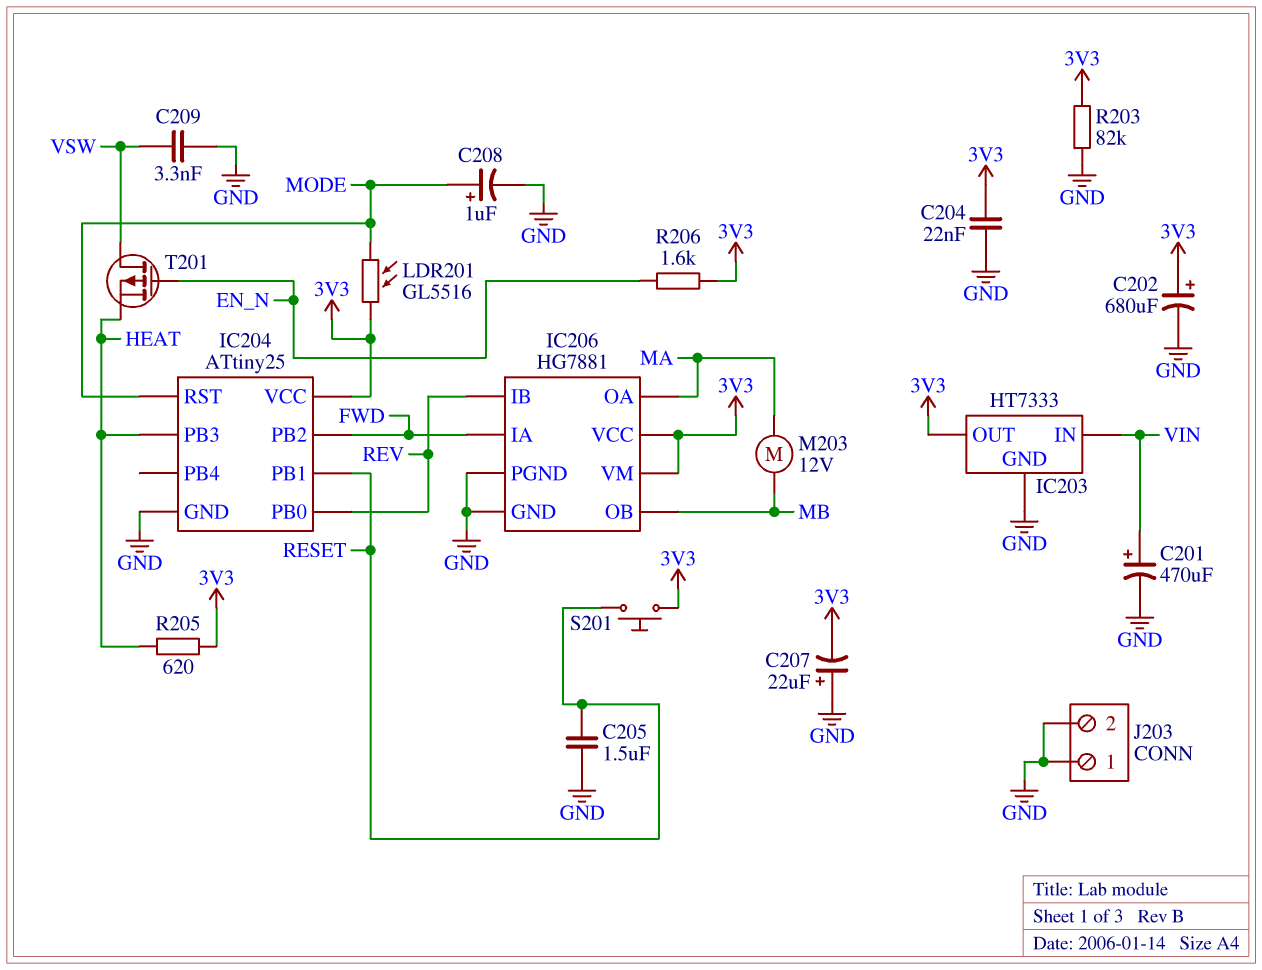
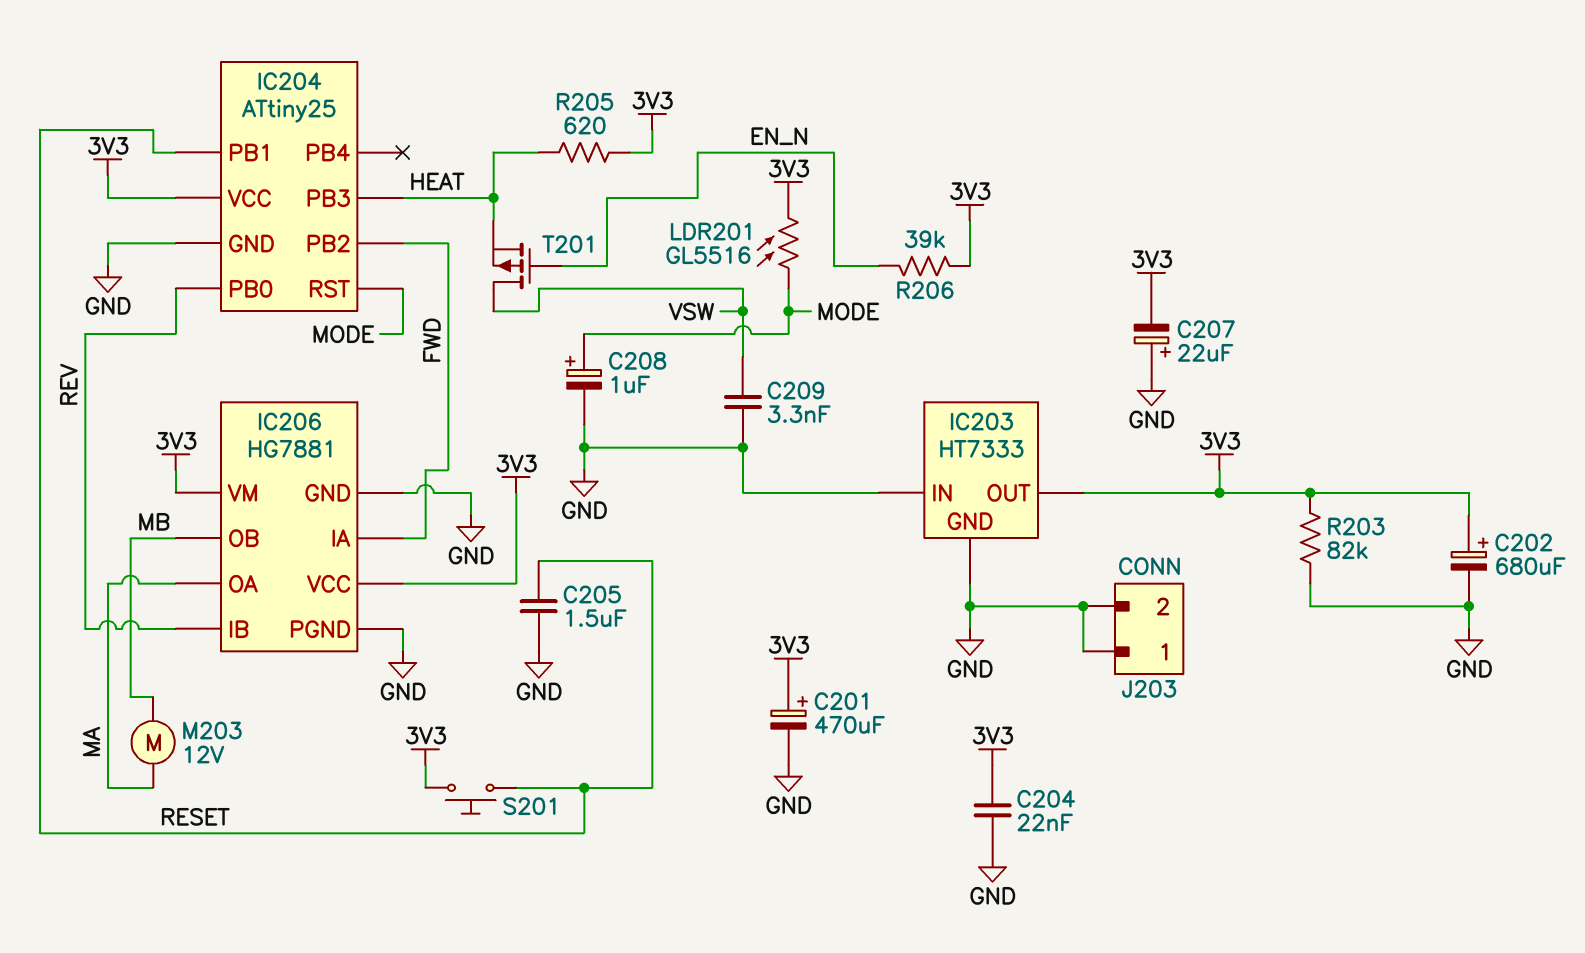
C201: 470uF (plus VIN, minus GND) -> 470uF (plus 3V3, minus GND)
IC203 pin IN: VIN -> GND
R206: 1.6k (3V3, EN_N) -> 39k (3V3, EN_N)

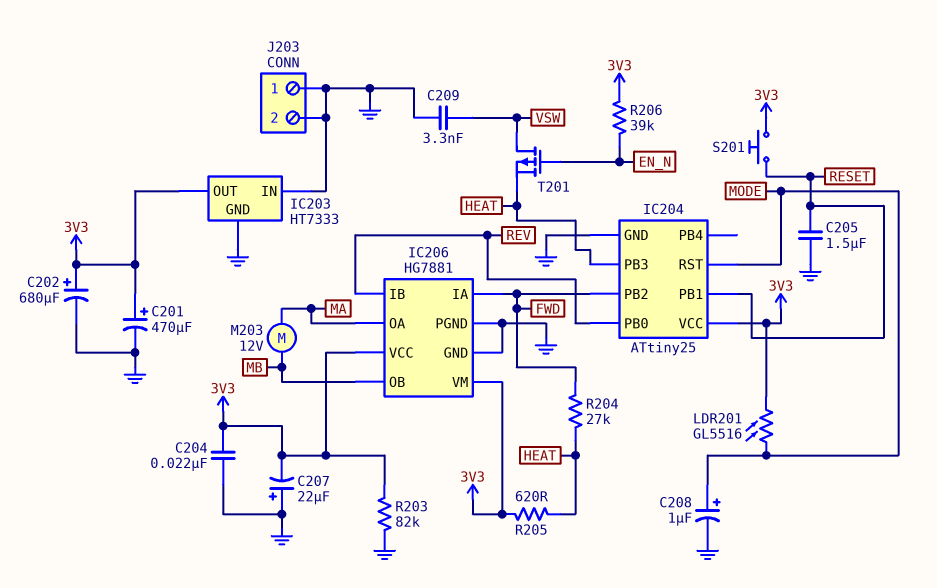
R204: none -> 27k (FWD, HEAT)

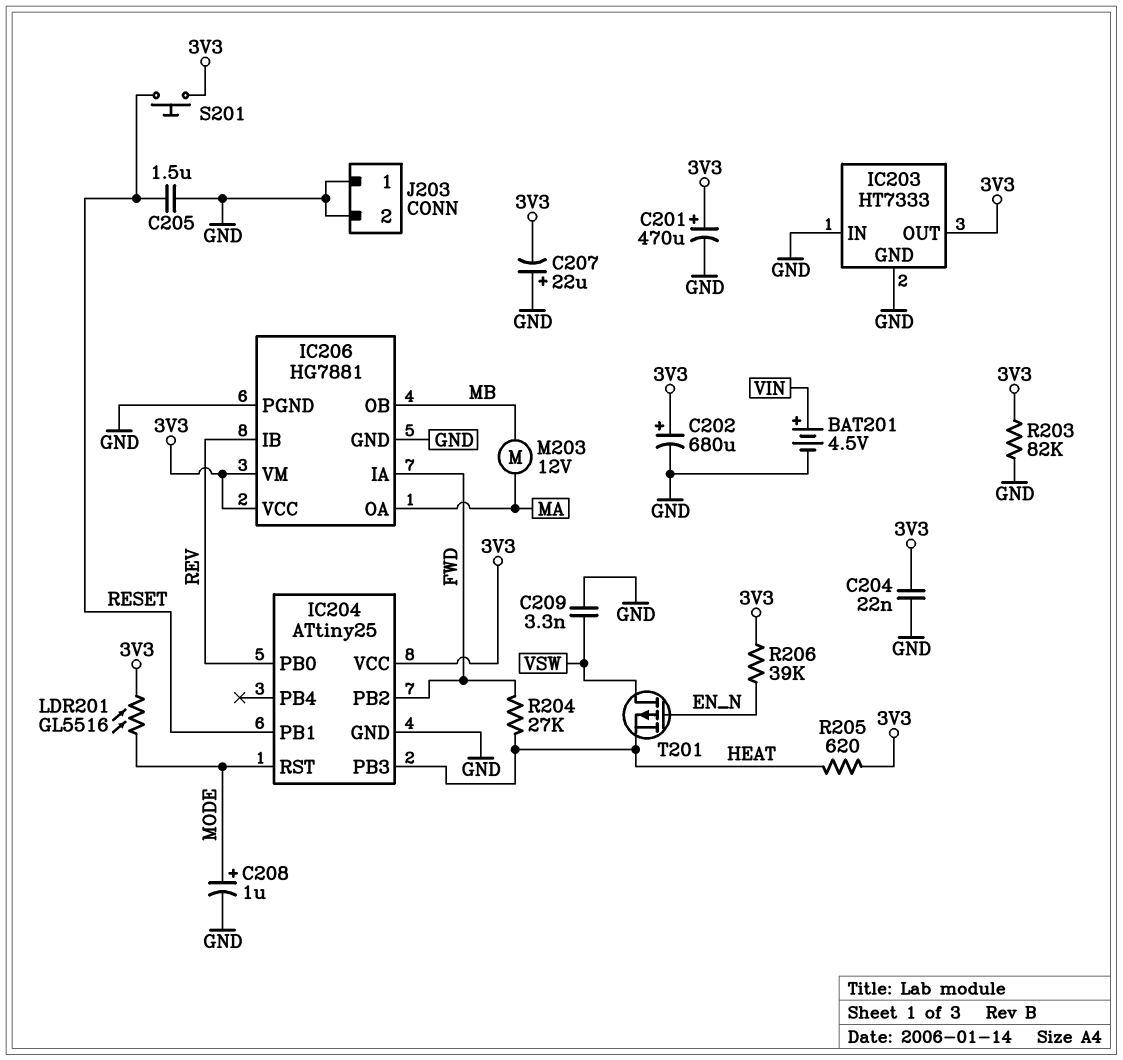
BAT201: none -> 4.5V (plus VIN, minus GND)

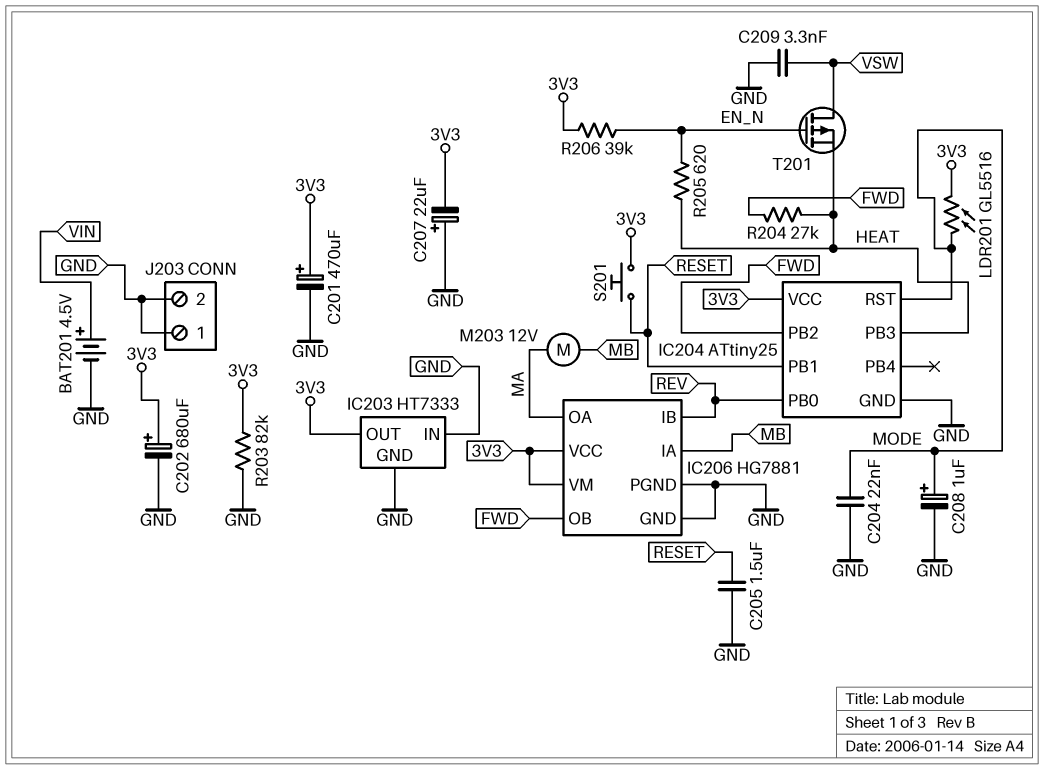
C204: 22nF (3V3, GND) -> 22nF (GND, MODE)
IC206 pin IA: FWD -> MB
IC206 pin OB: MB -> FWD
R205: 620 (3V3, HEAT) -> 620 (EN_N, HEAT)

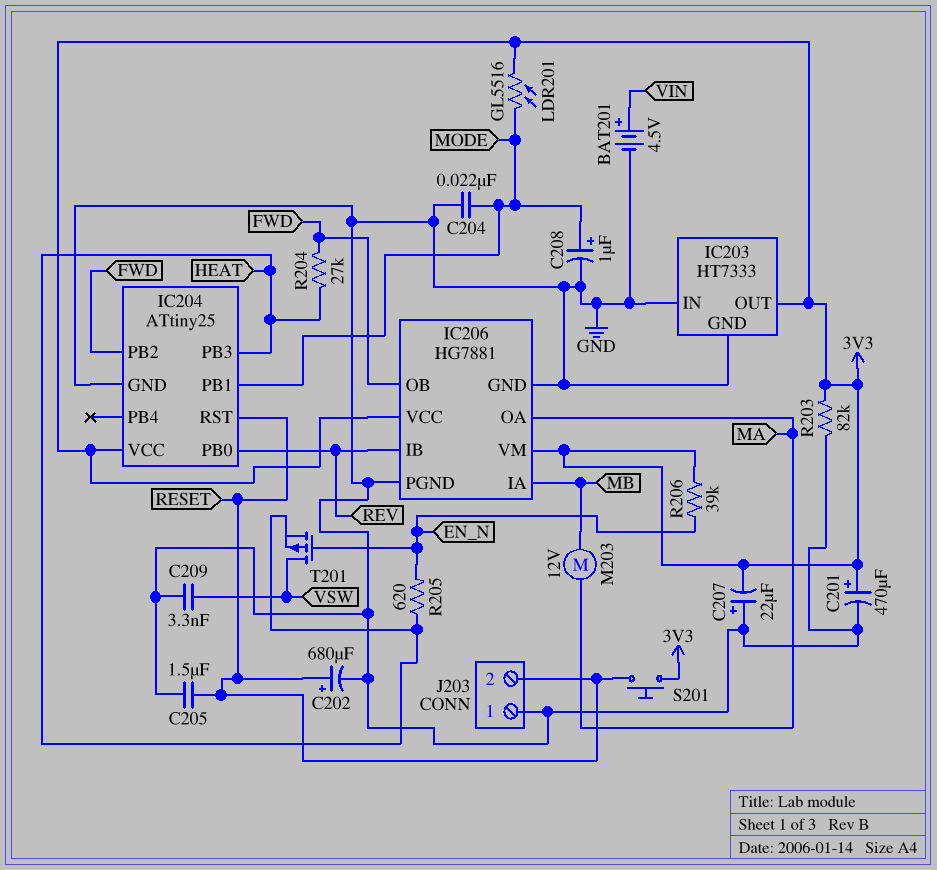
C202: 680uF (plus 3V3, minus GND) -> 680uF (plus RESET, minus GND)
IC204 pin PB1: RESET -> MODE
IC204 pin RST: MODE -> RESET
J203 pin 2: GND -> RESET

